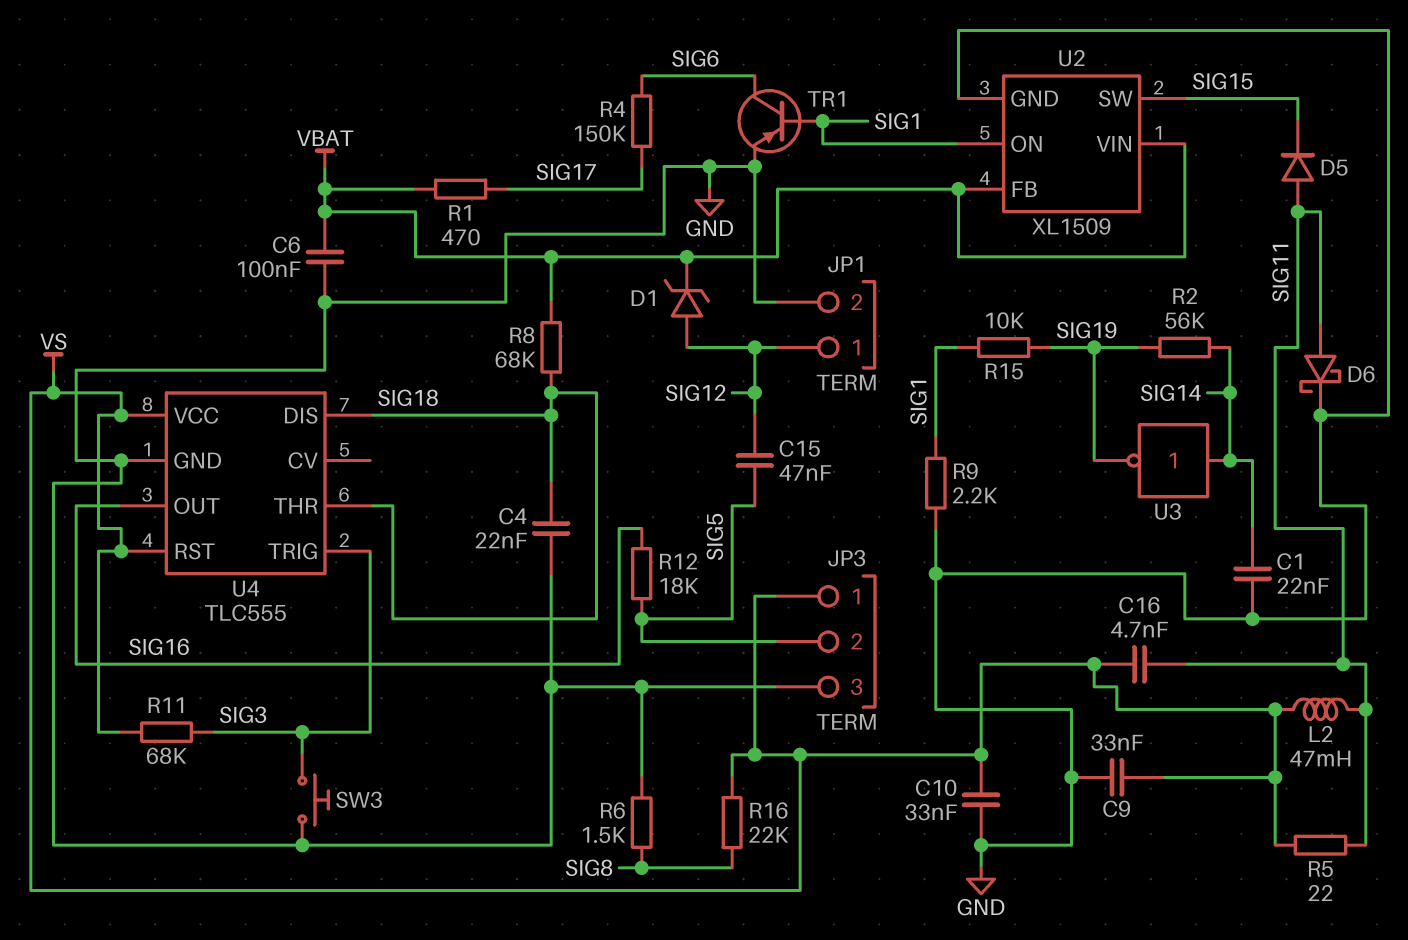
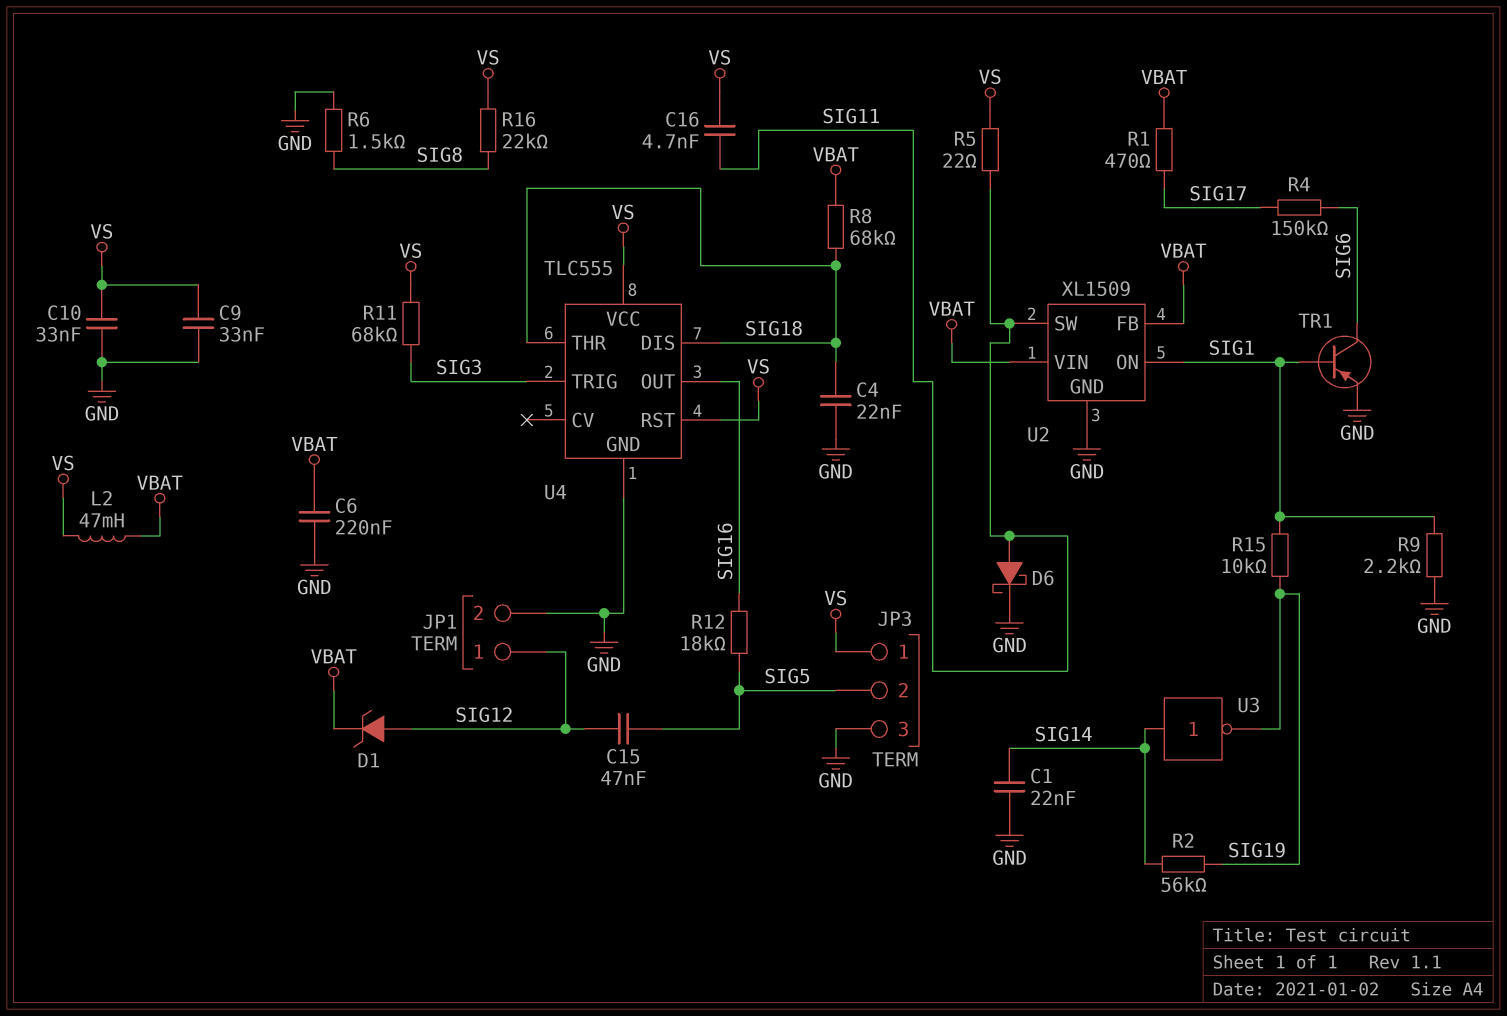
C6: 100nF (GND, VBAT) -> 220nF (GND, VBAT)
D5: diode (A SIG11, K SIG15) -> none
L2: 47mH (SIG11, VS) -> 47mH (VBAT, VS)
SW3: button (GND, SIG3) -> none
U2 pin SW: SIG15 -> SIG11

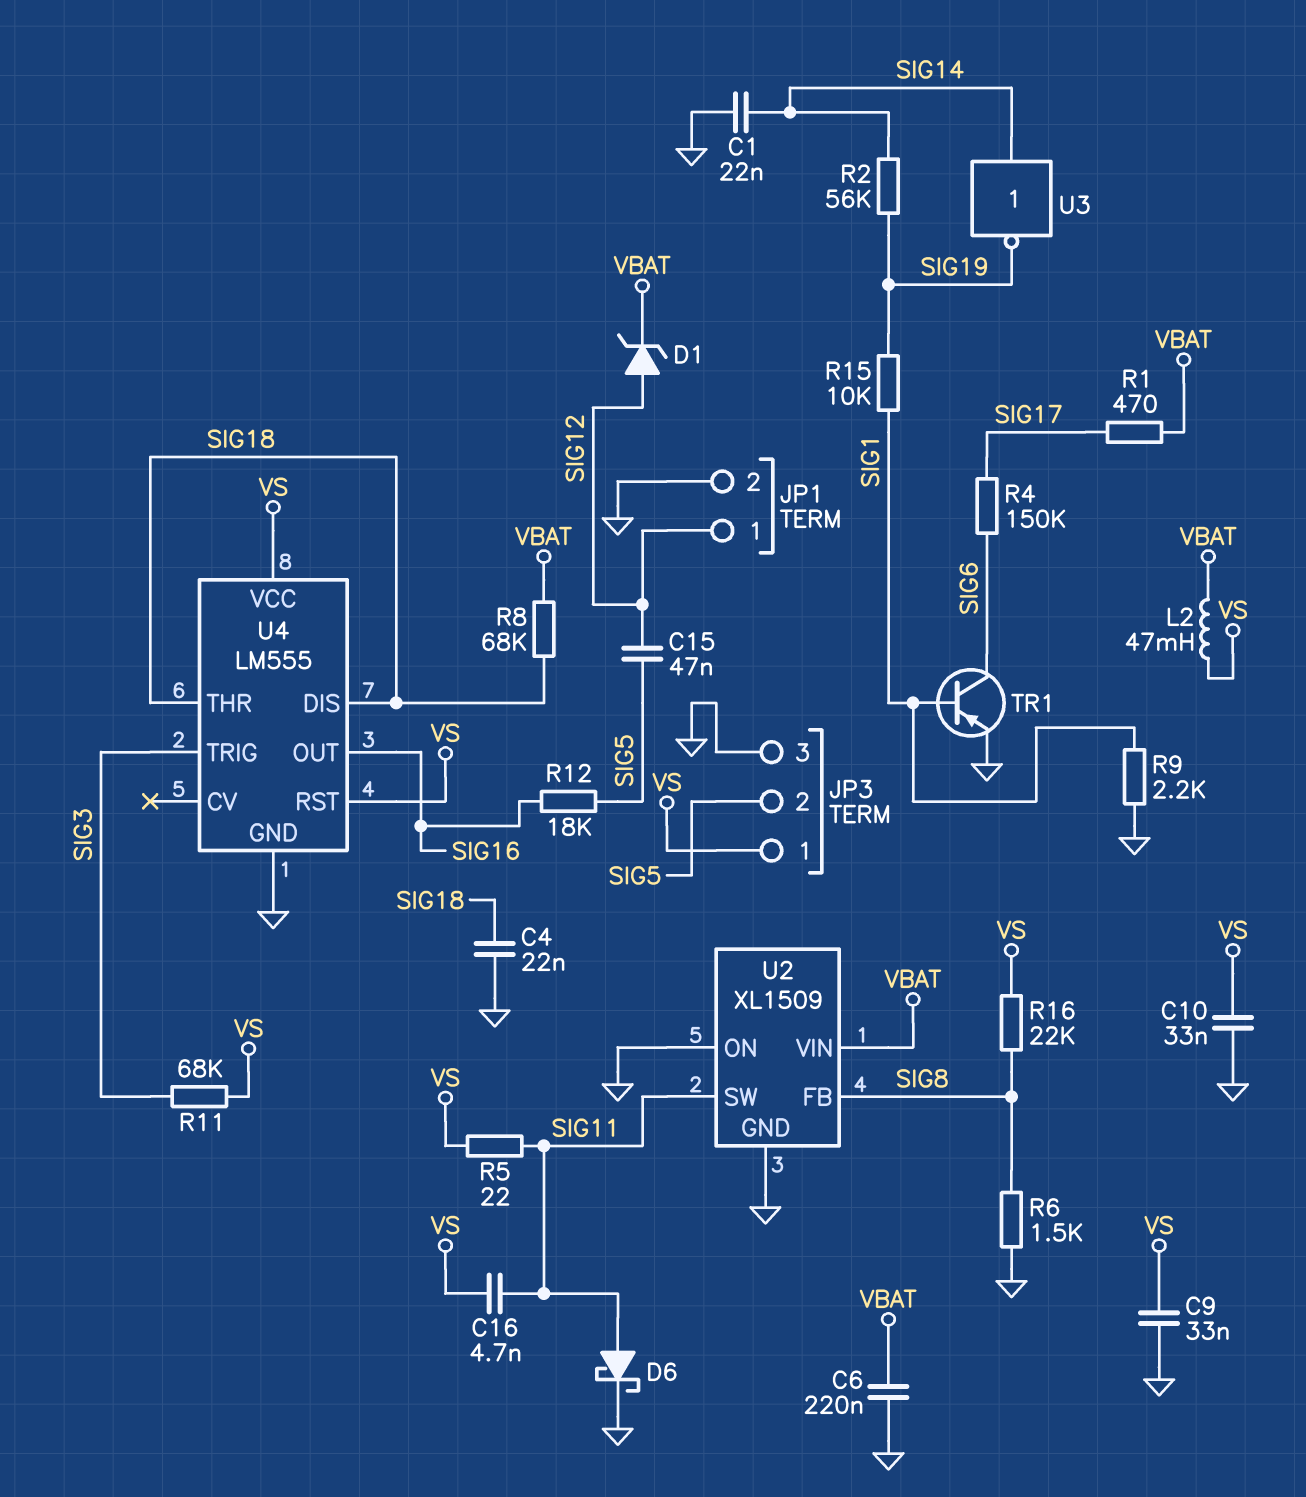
U2 pin FB: VBAT -> SIG8
U2 pin ON: SIG1 -> GND
U4: TLC555 -> LM555

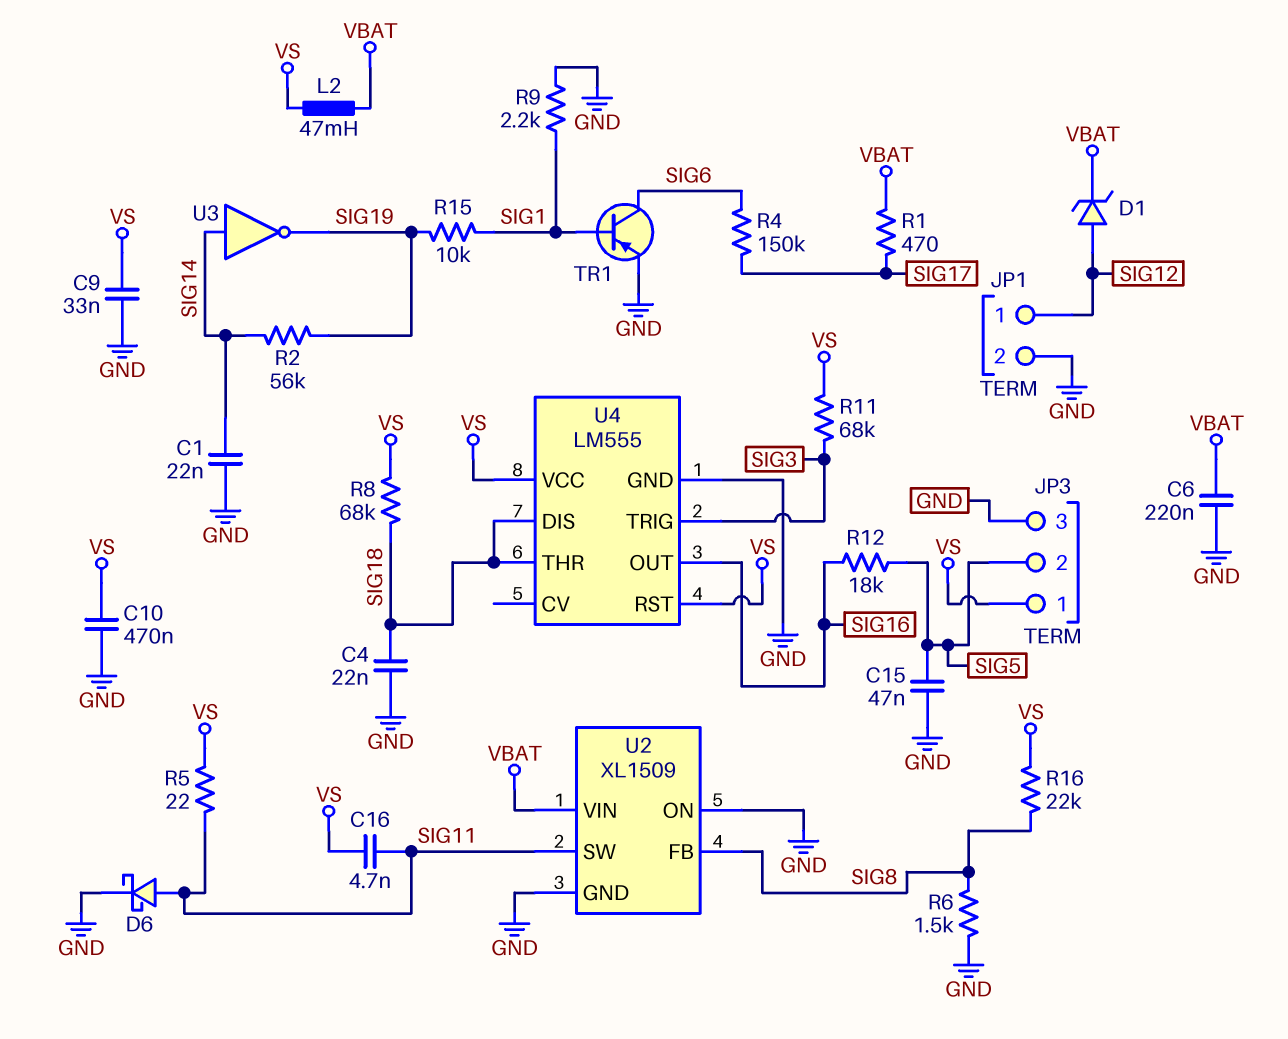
C10: 33nF (GND, VS) -> 470nF (GND, VS)
C15: 47nF (SIG5, SIG12) -> 47nF (GND, SIG5)
R8: 68k (SIG18, VBAT) -> 68k (SIG18, VS)

